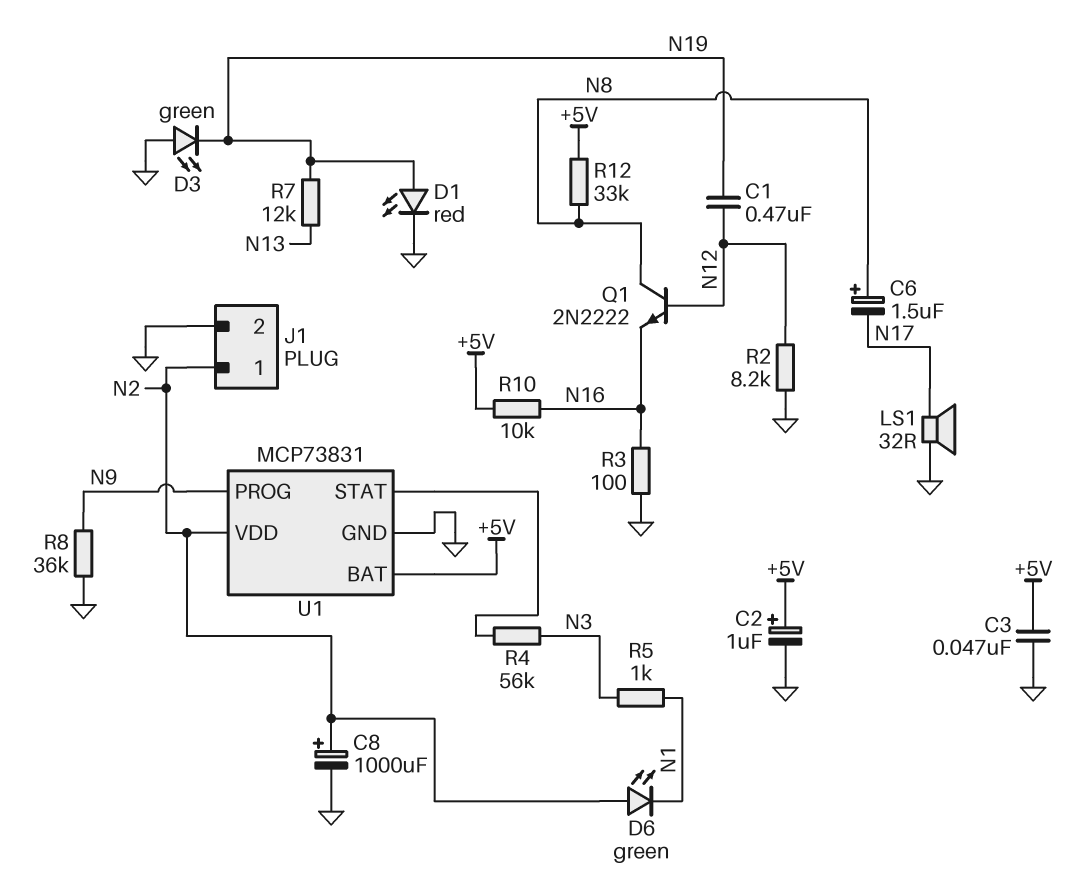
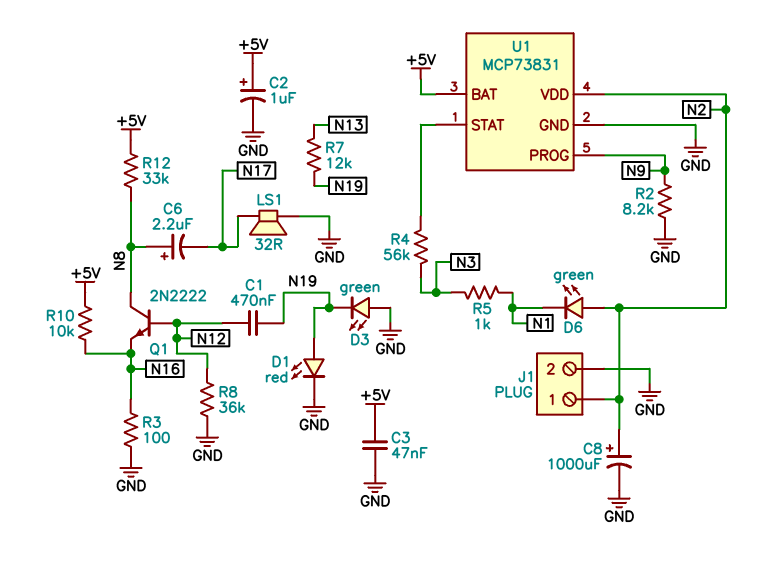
C6: 1.5uF (plus N8, minus N17) -> 2.2uF (plus N8, minus N17)
R2: 8.2k (GND, N12) -> 8.2k (GND, N9)
R8: 36k (GND, N9) -> 36k (GND, N12)

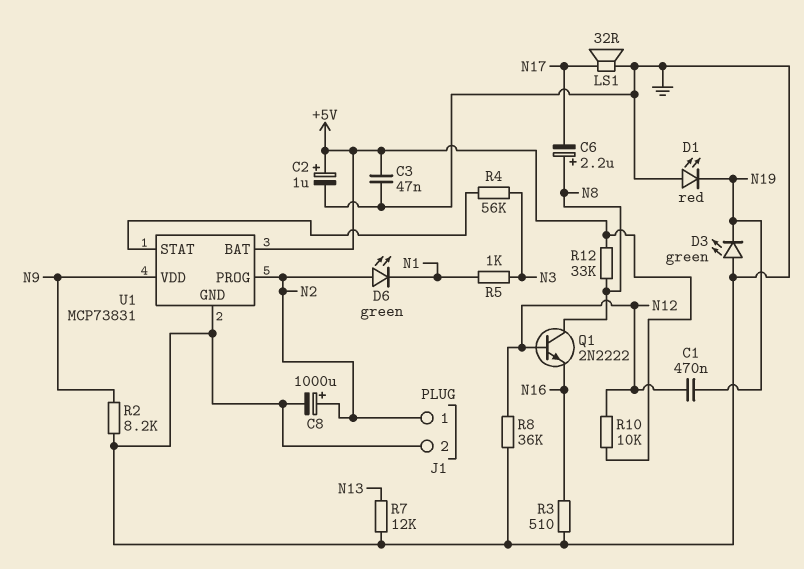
D1: LED red (A N19, K GND) -> LED red (A GND, K N19)
R3: 100 (GND, N16) -> 510 (GND, N16)
R7: 12k (N13, N19) -> 12k (GND, N13)
R10: 10k (+5V, N16) -> 10k (+5V, N12)
U1 pin PROG: N9 -> N2
U1 pin VDD: N2 -> N9

